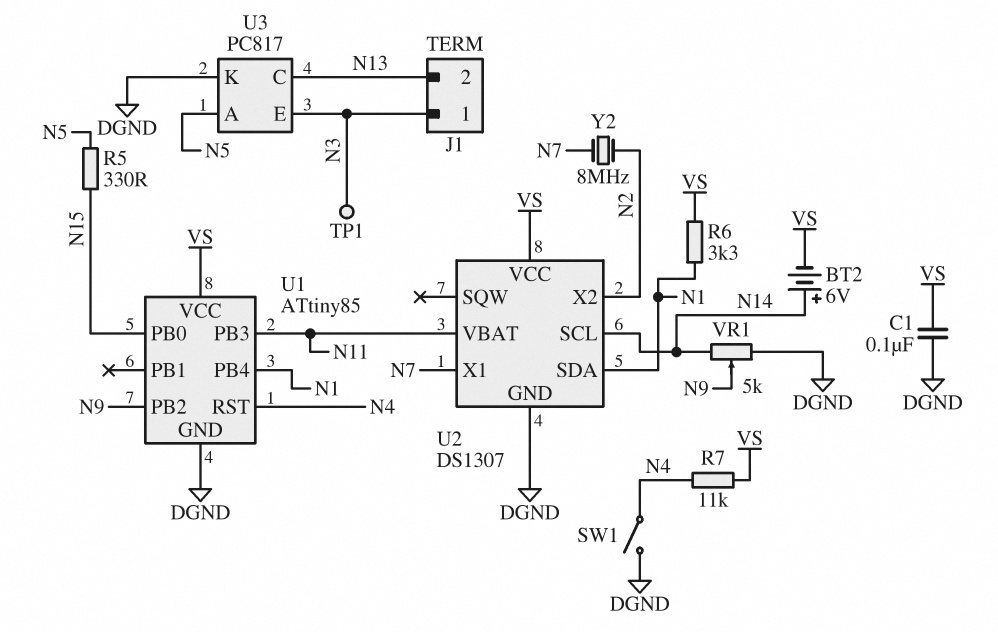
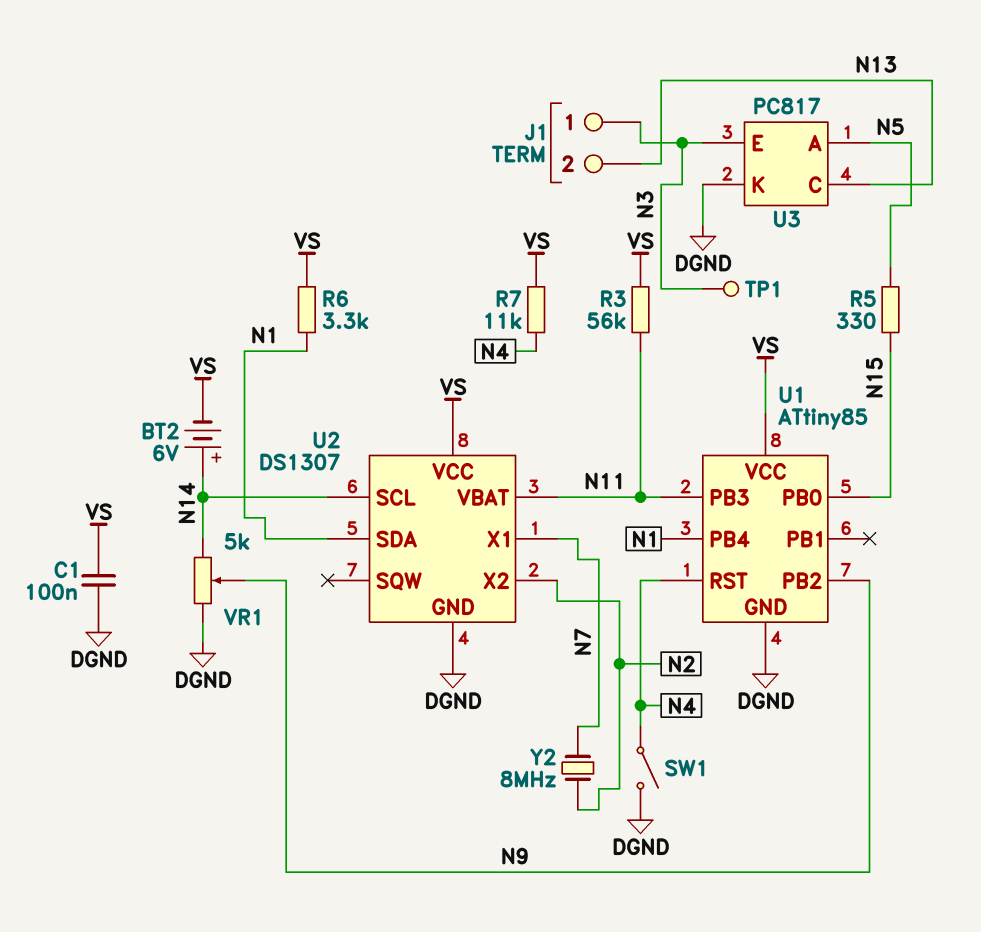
R3: none -> 56k (N11, VS)

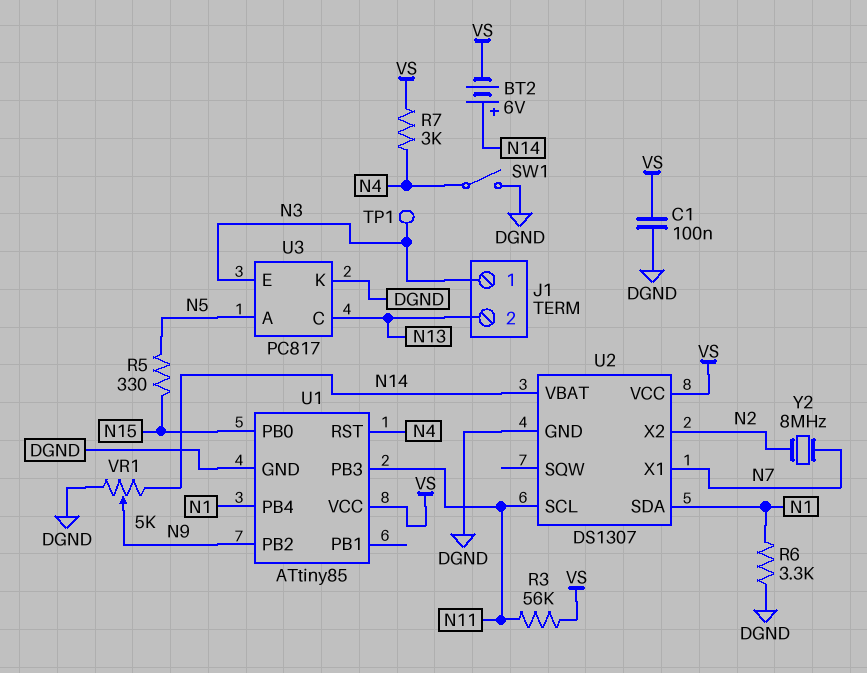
R6: 3.3k (N1, VS) -> 3.3k (DGND, N1)
R7: 11k (N4, VS) -> 3k (N4, VS)
U2 pin SCL: N14 -> N11
U2 pin VBAT: N11 -> N14

